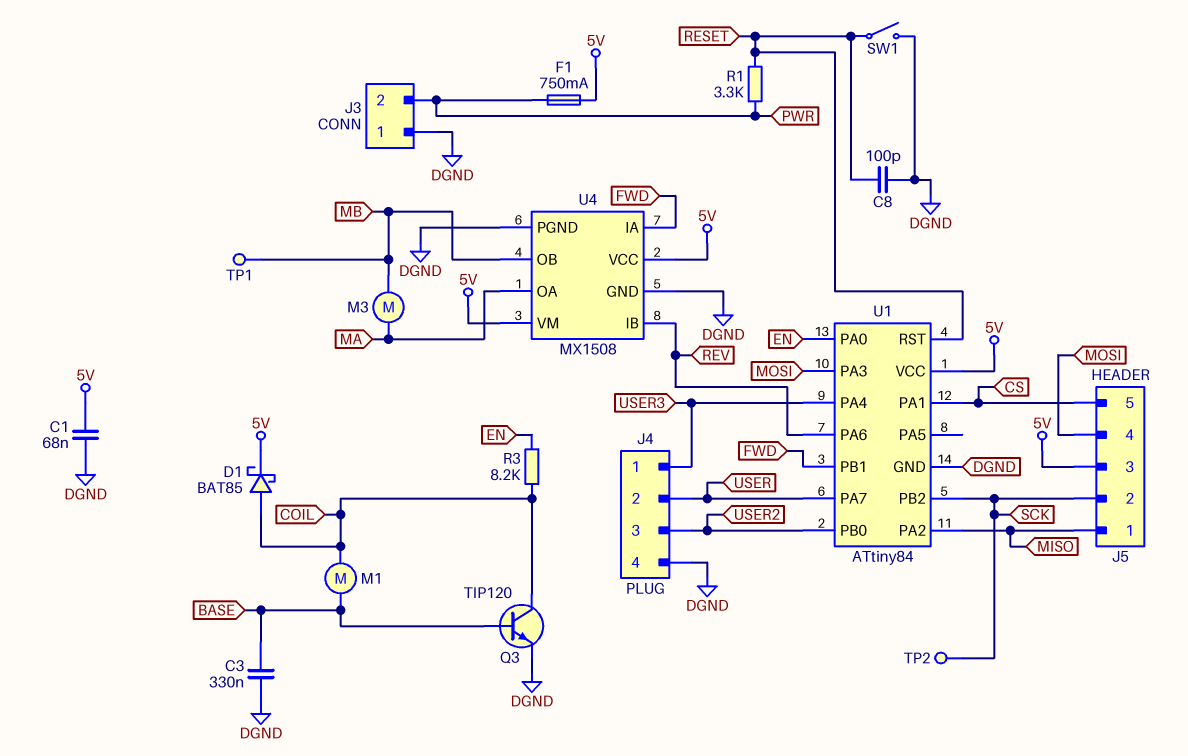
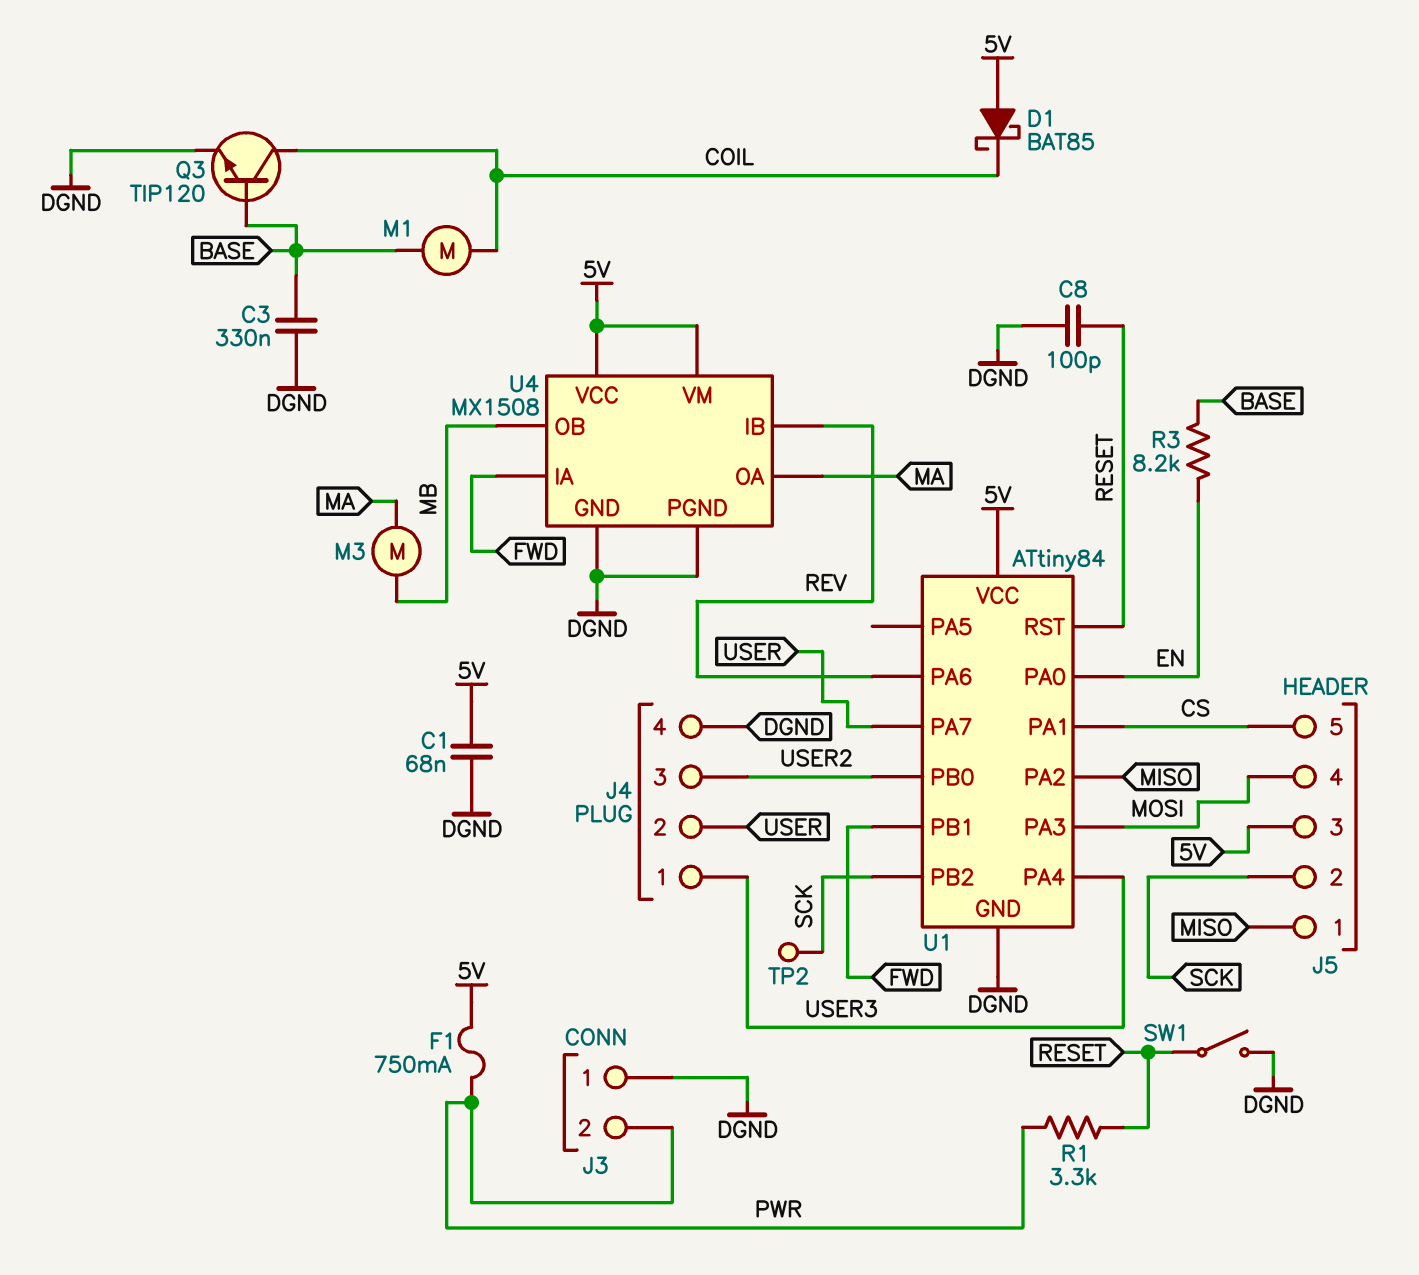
D1: schottky BAT85 (A COIL, K 5V) -> schottky BAT85 (A 5V, K COIL)
R3: 8.2k (COIL, EN) -> 8.2k (BASE, EN)
TP1: test point (MB) -> none

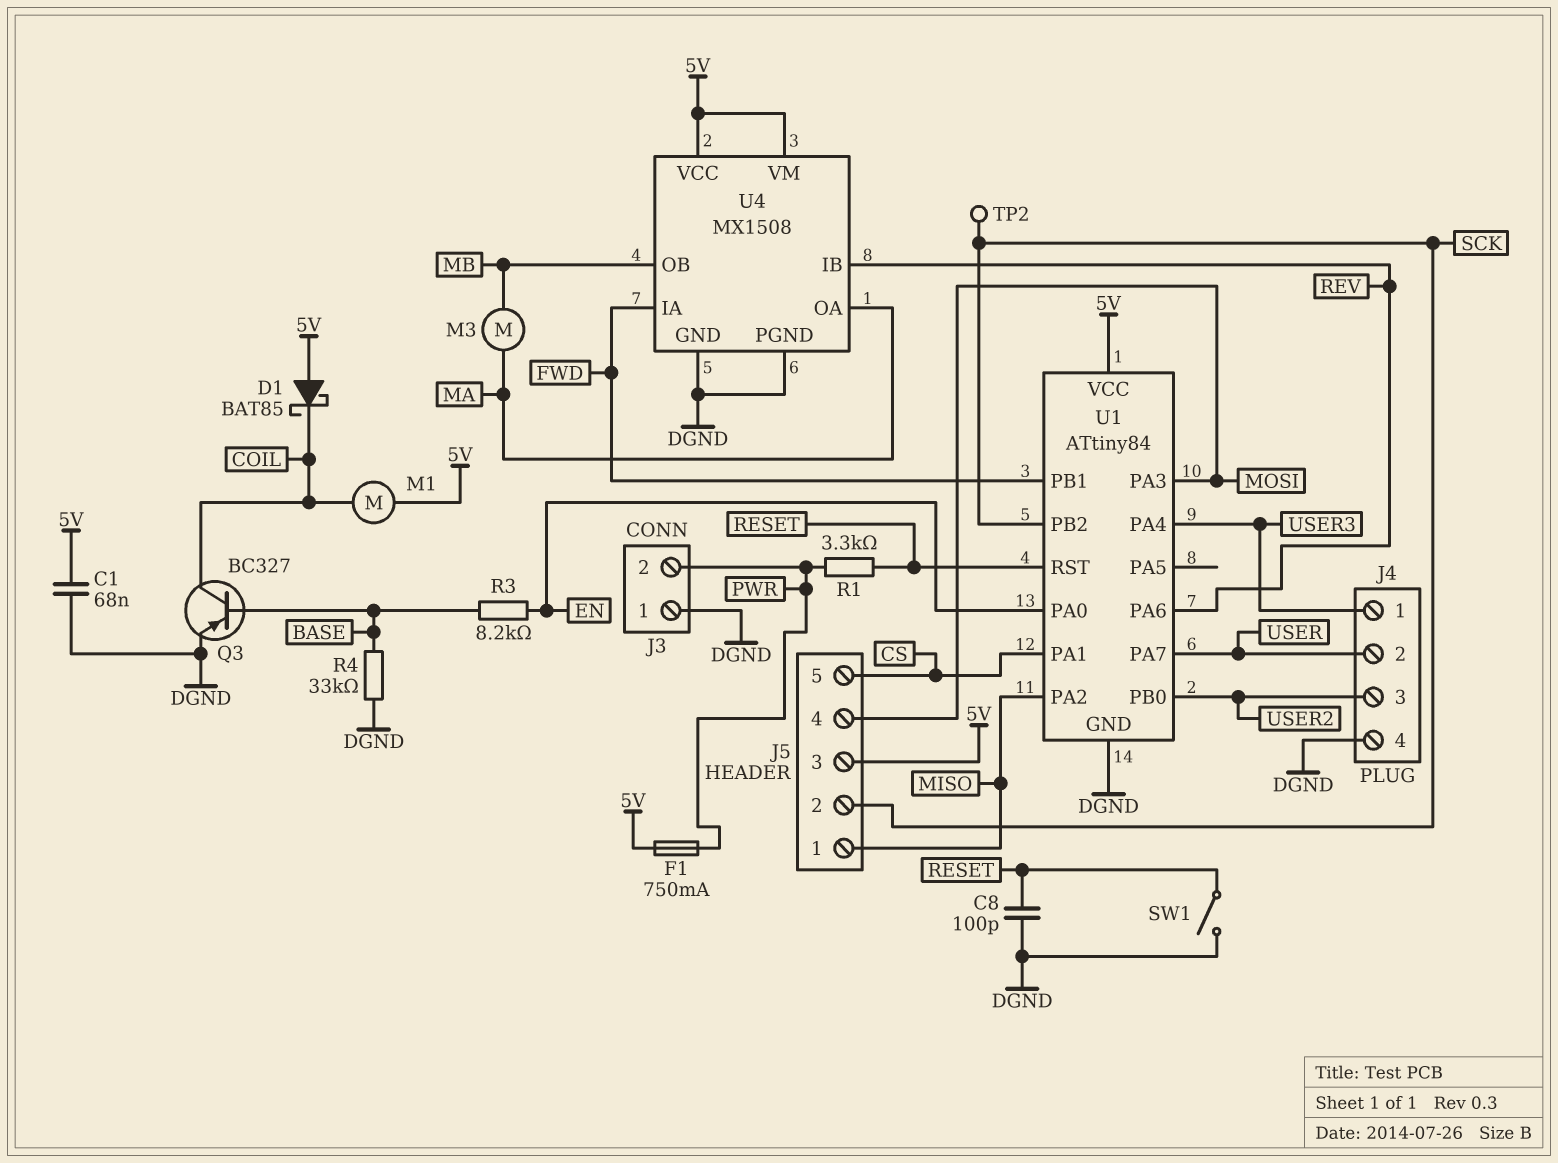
C3: 330nF (BASE, DGND) -> none
M1: motor (BASE, COIL) -> motor (5V, COIL)
Q3: NPN TIP120 (B BASE, C COIL, E DGND) -> PNP BC327 (B BASE, C COIL, E DGND)
R4: none -> 33k (BASE, DGND)

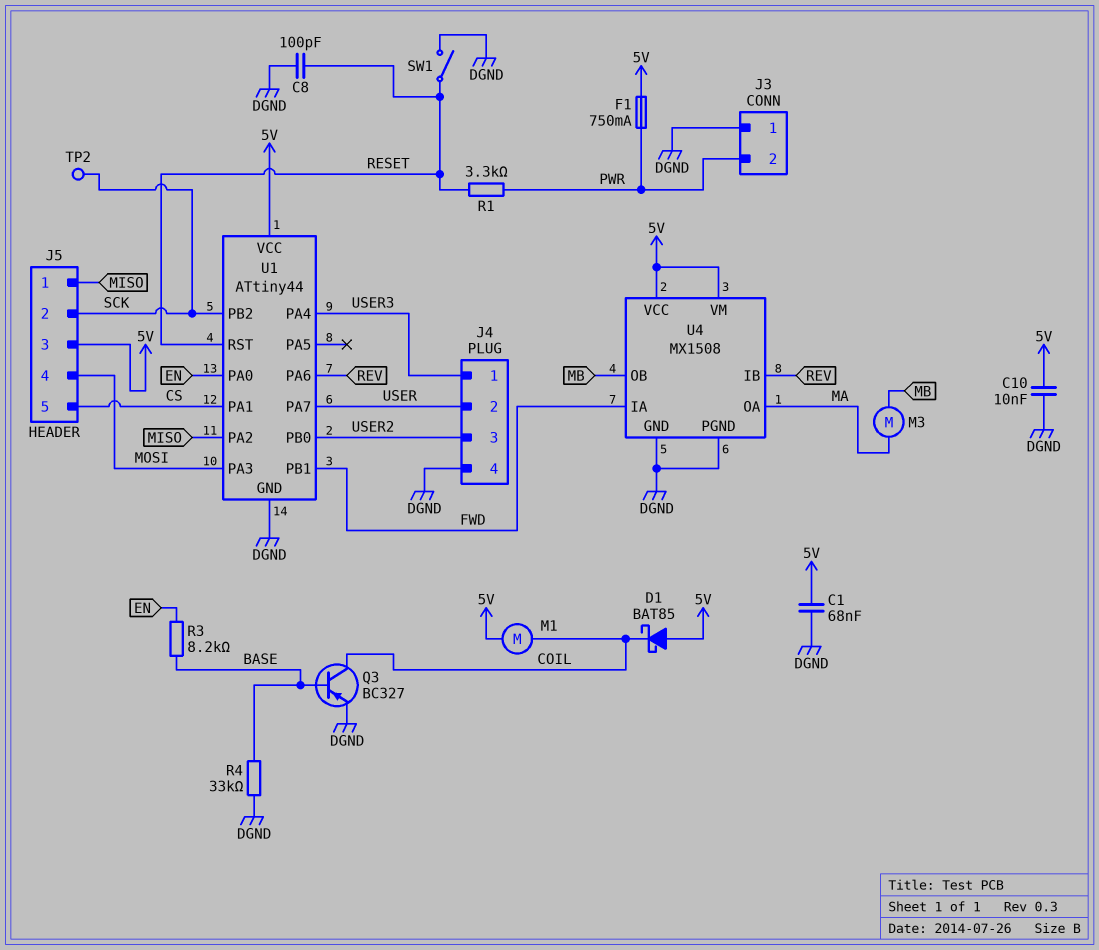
C10: none -> 10nF (5V, DGND)
U1: ATtiny84 -> ATtiny44

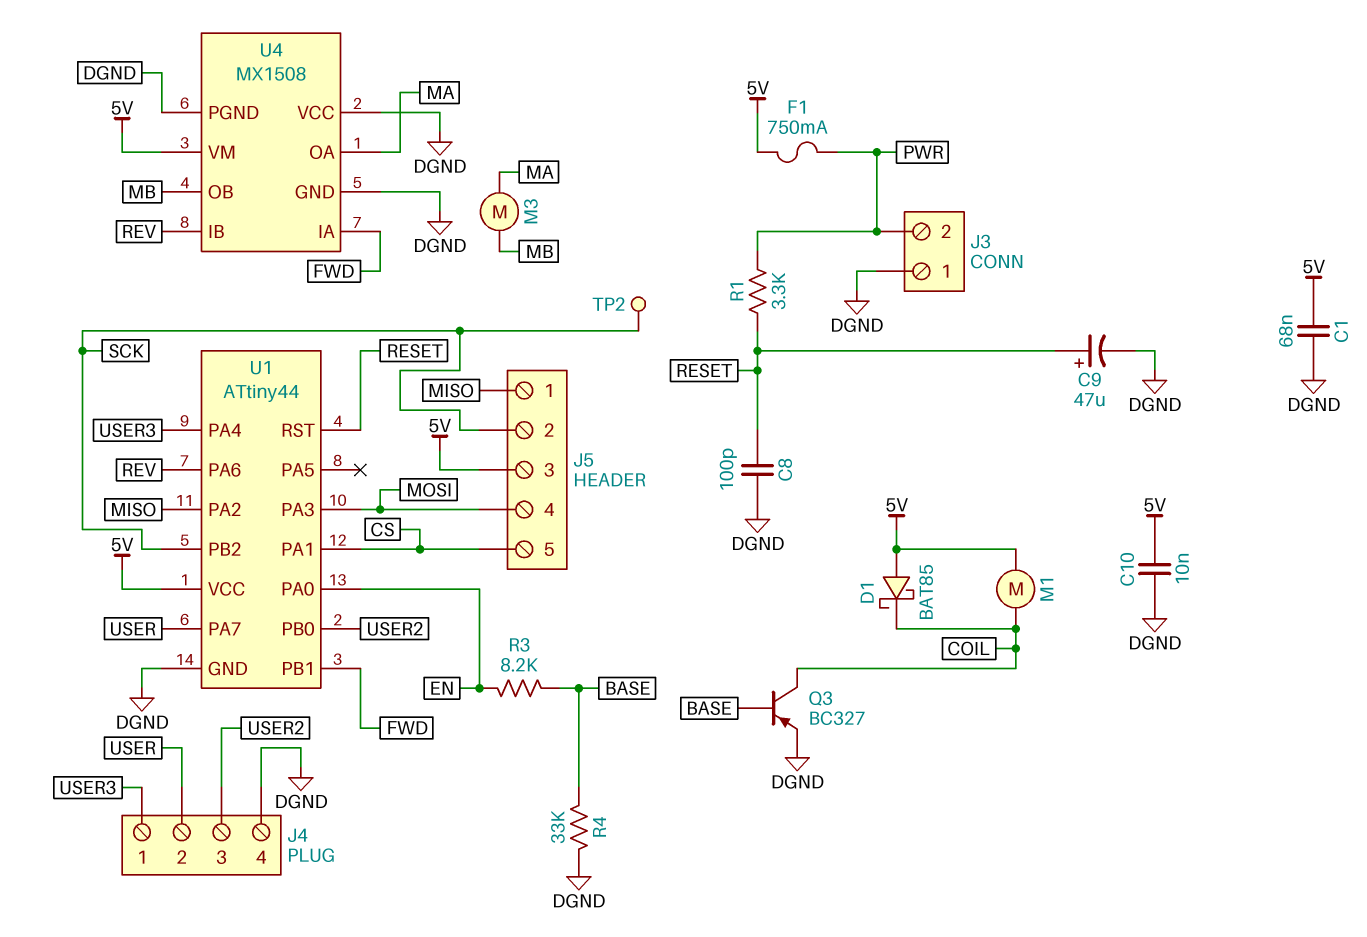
C9: none -> 47uF (plus RESET, minus DGND)
SW1: switch (DGND, RESET) -> none
U4 pin VCC: 5V -> DGND

